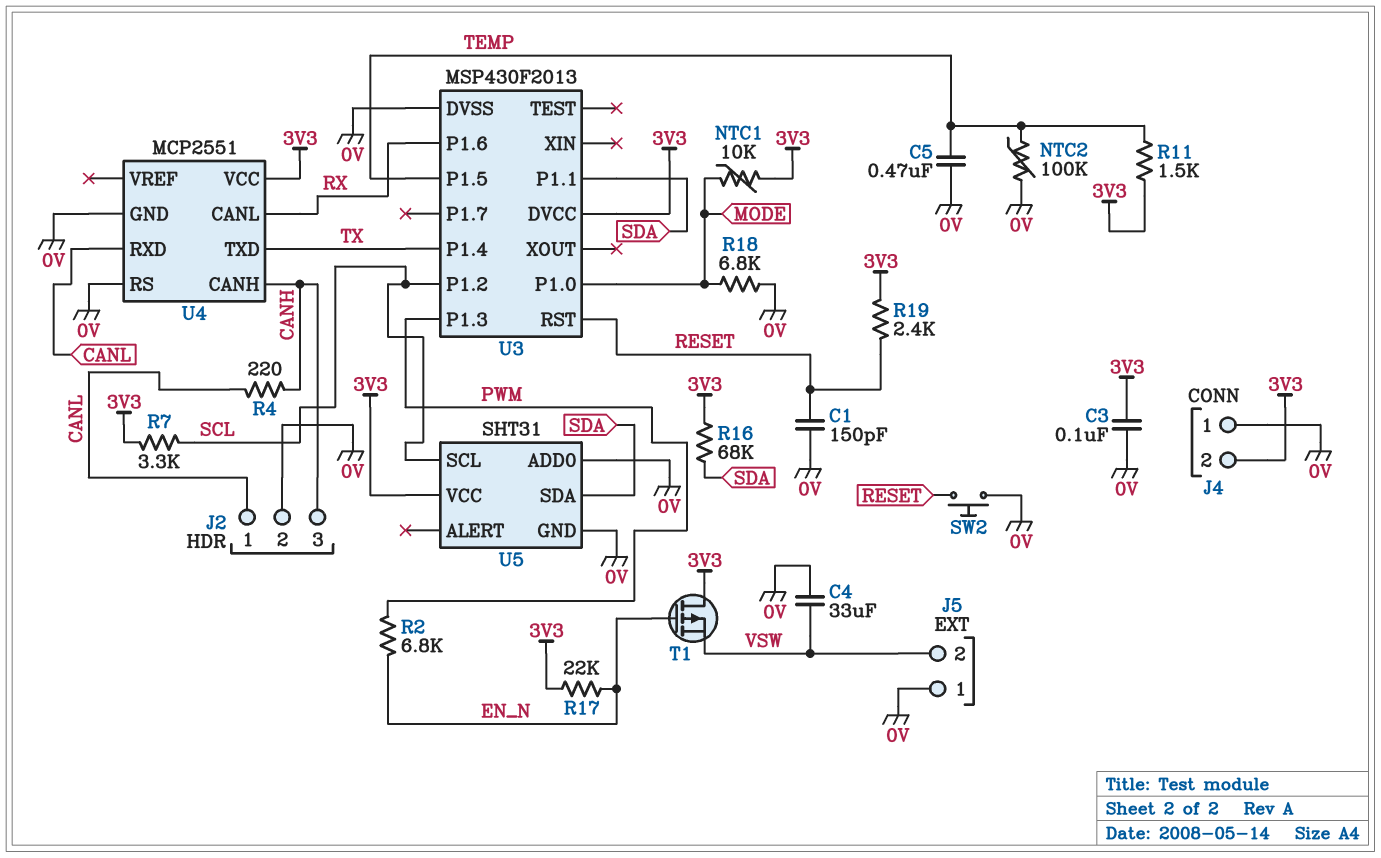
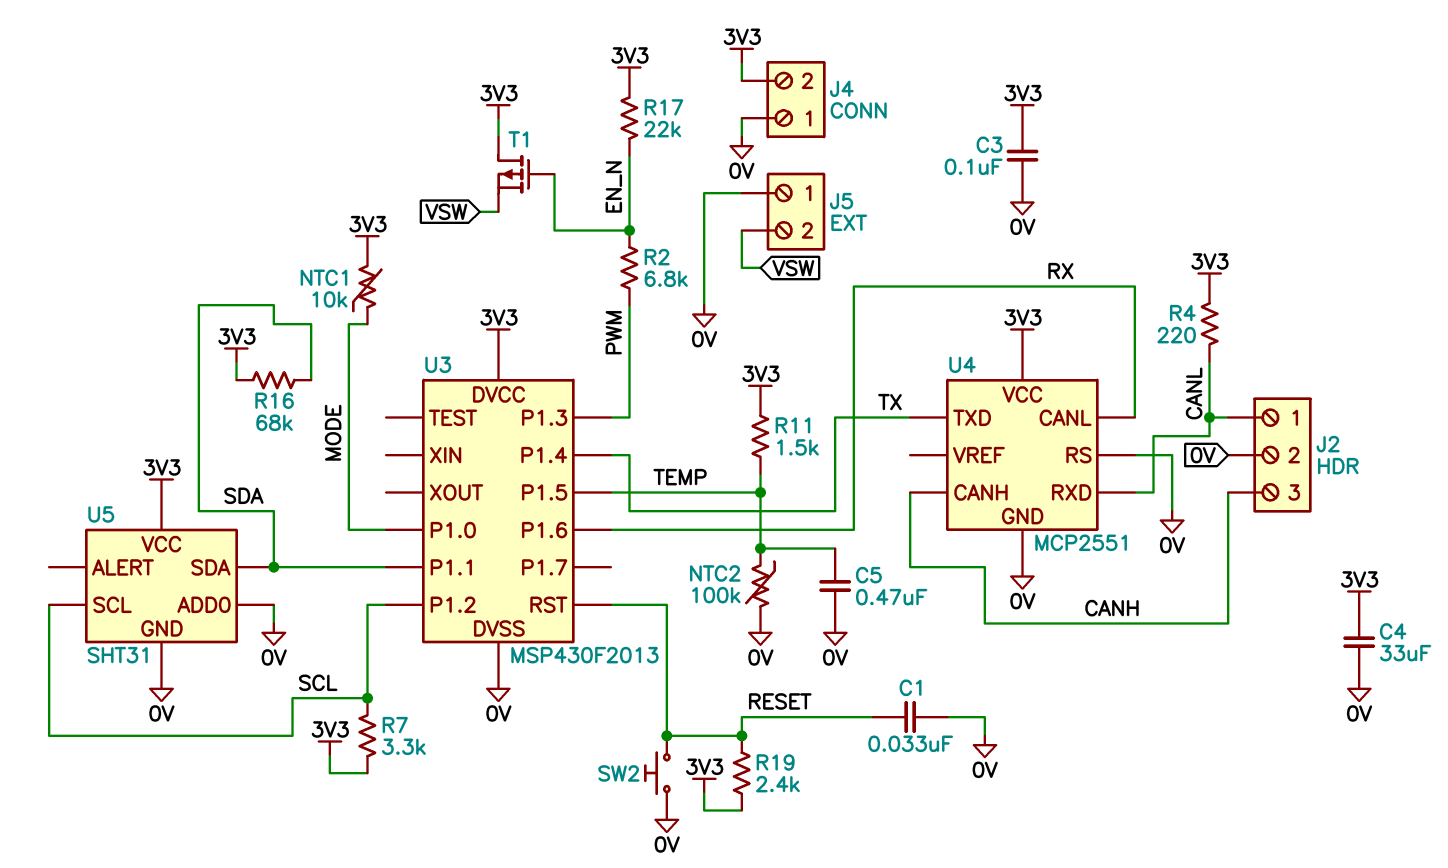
C1: 150pF (0V, RESET) -> 33nF (0V, RESET)
C4: 33uF (0V, VSW) -> 33uF (0V, 3V3)
R4: 220 (CANH, CANL) -> 220 (3V3, CANL)
R18: 6.8k (0V, MODE) -> none

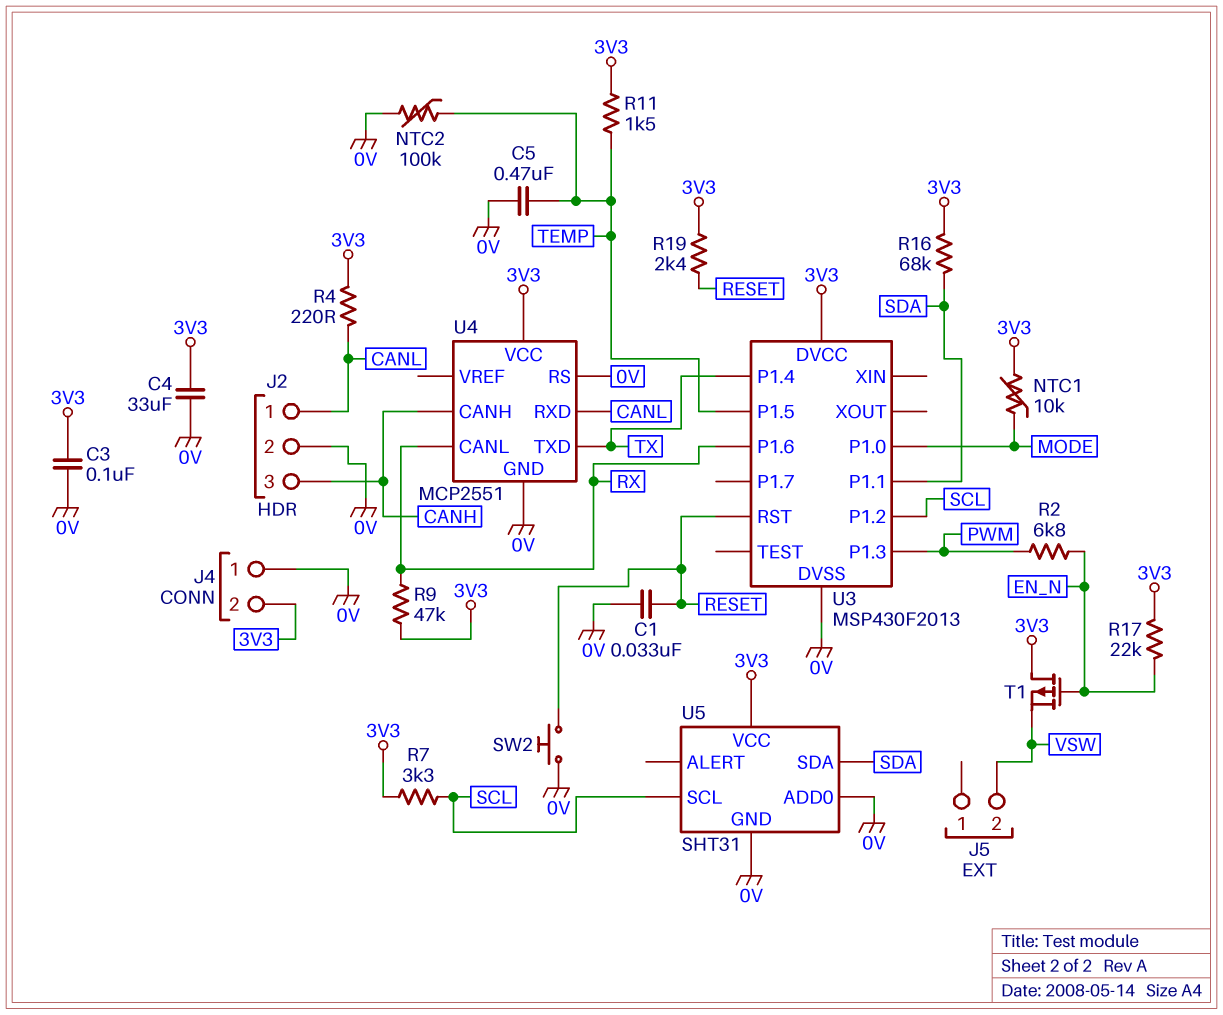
J5 pin 1: 0V -> none
R9: none -> 47k (3V3, RX)

